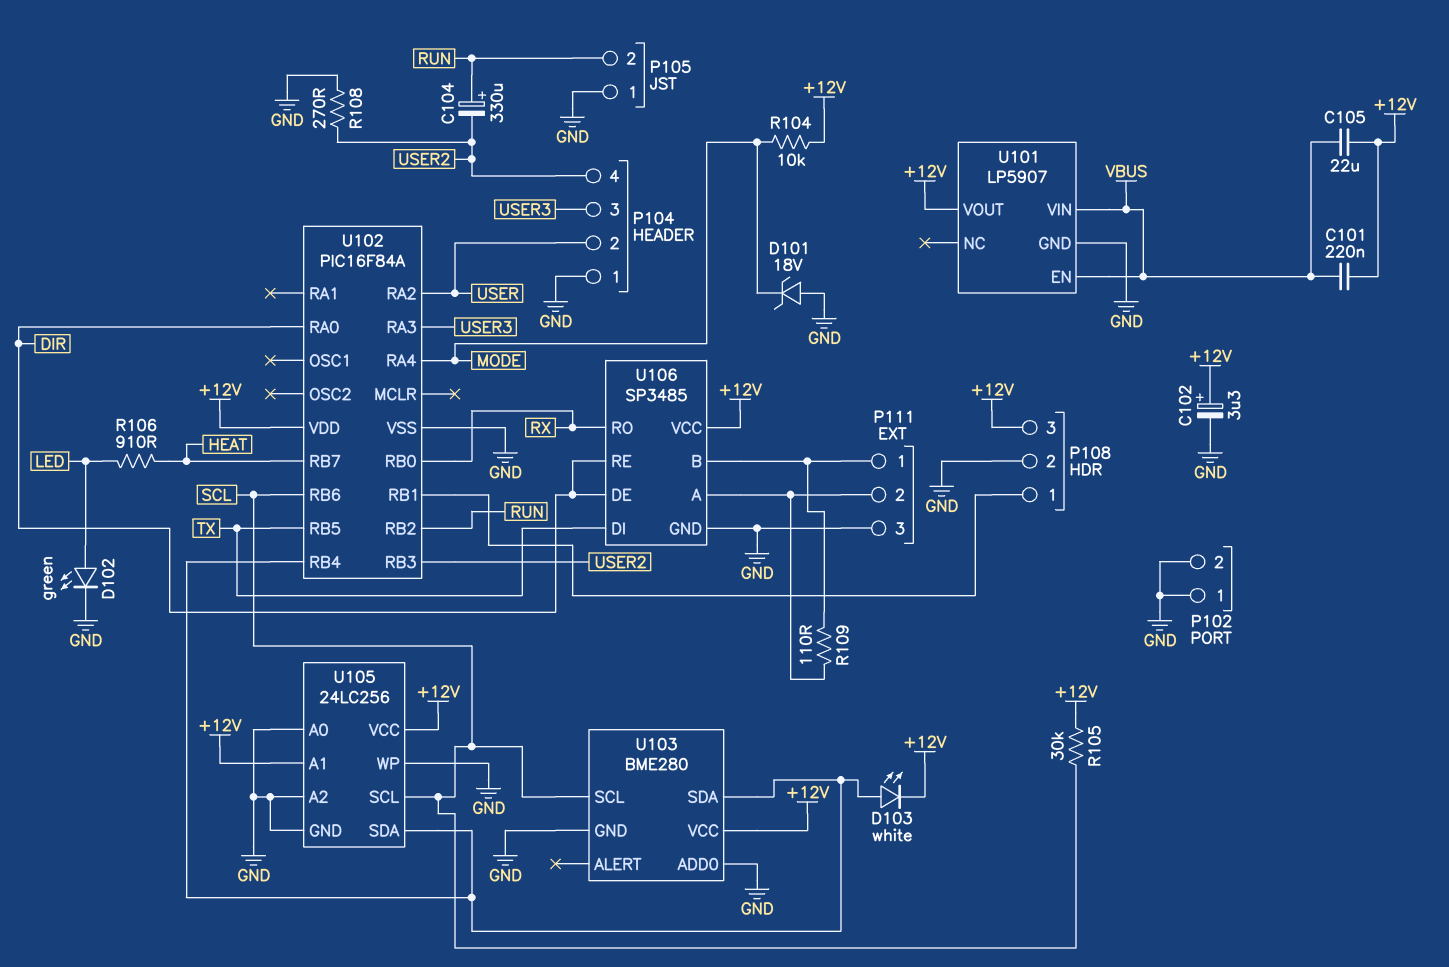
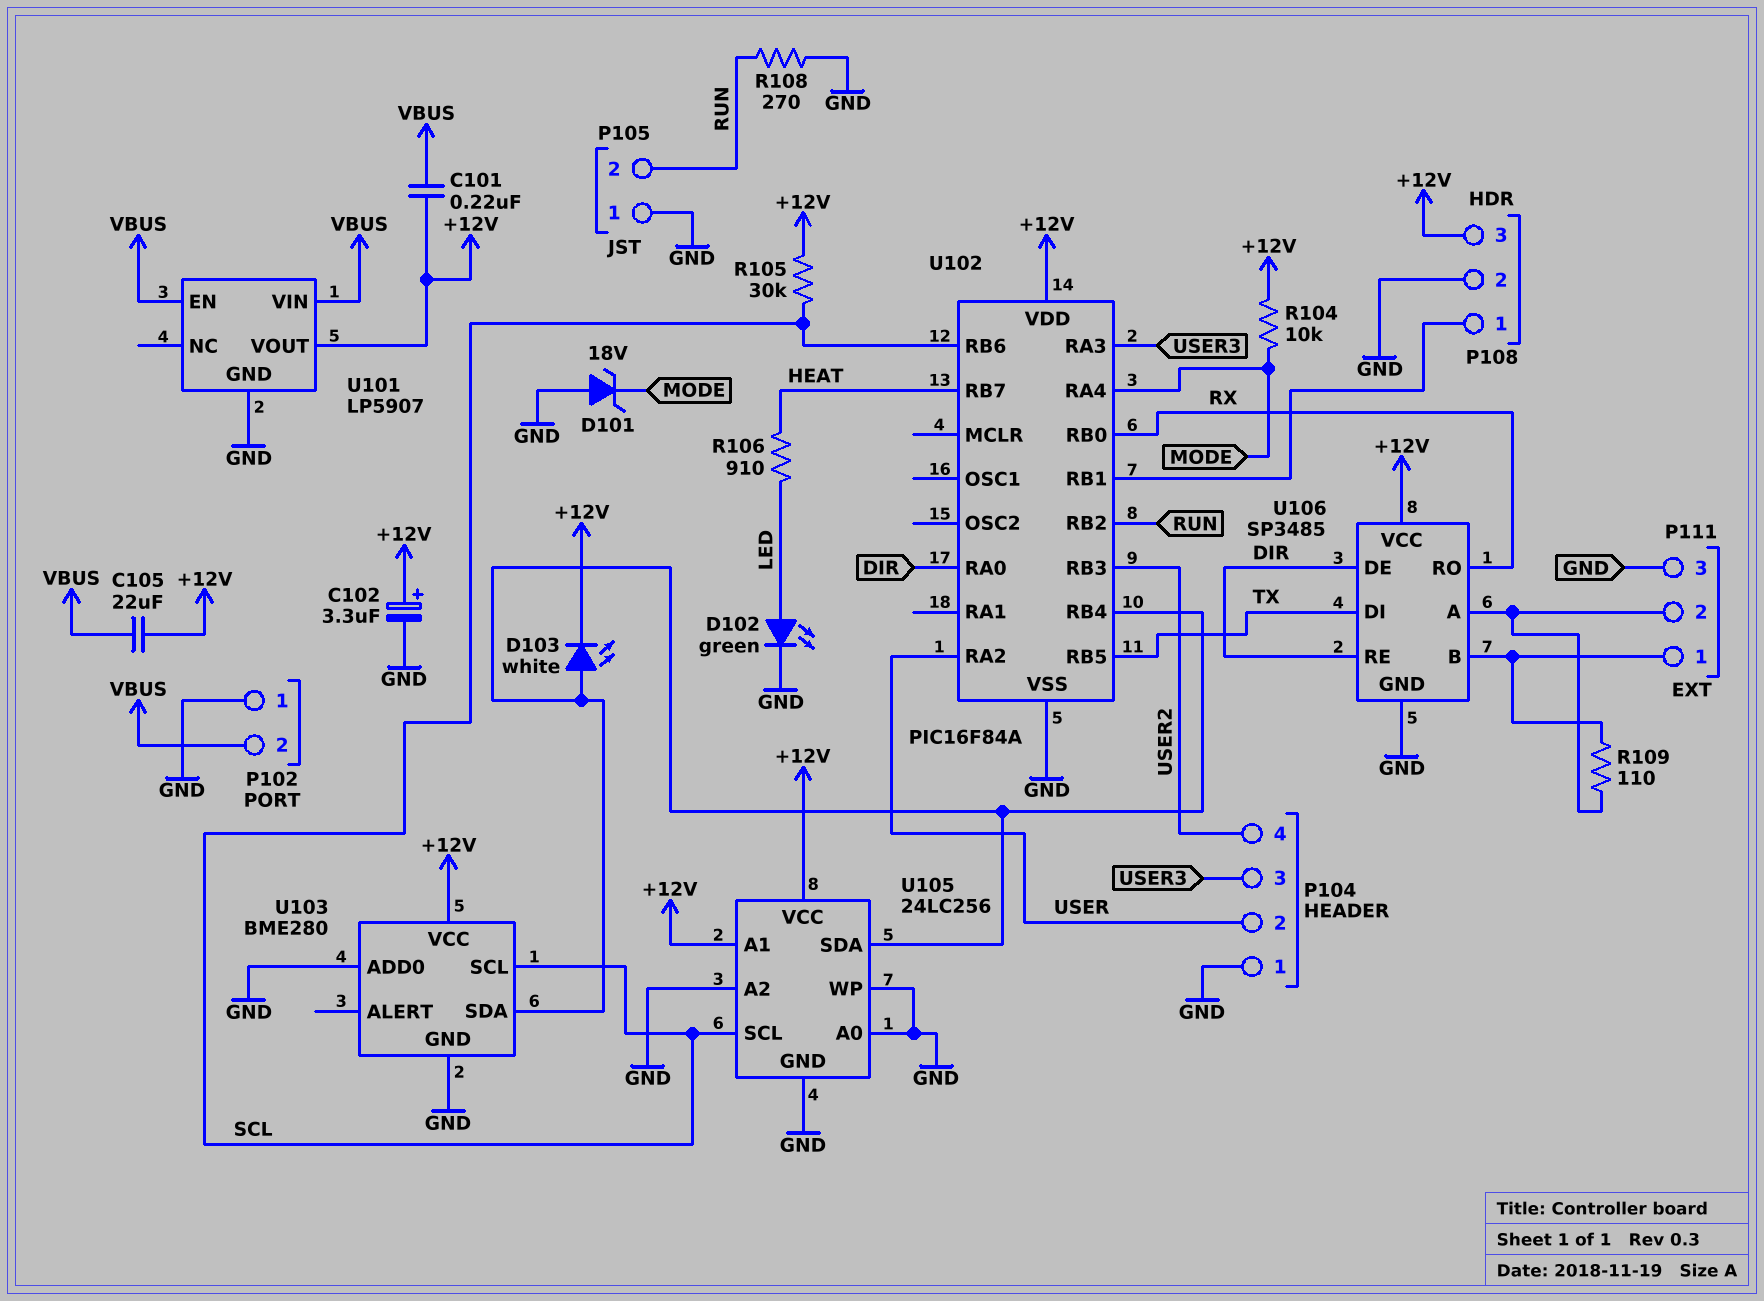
C104: 330uF (plus RUN, minus USER2) -> none
P102 pin 2: GND -> VBUS
R108: 270 (GND, USER2) -> 270 (GND, RUN)

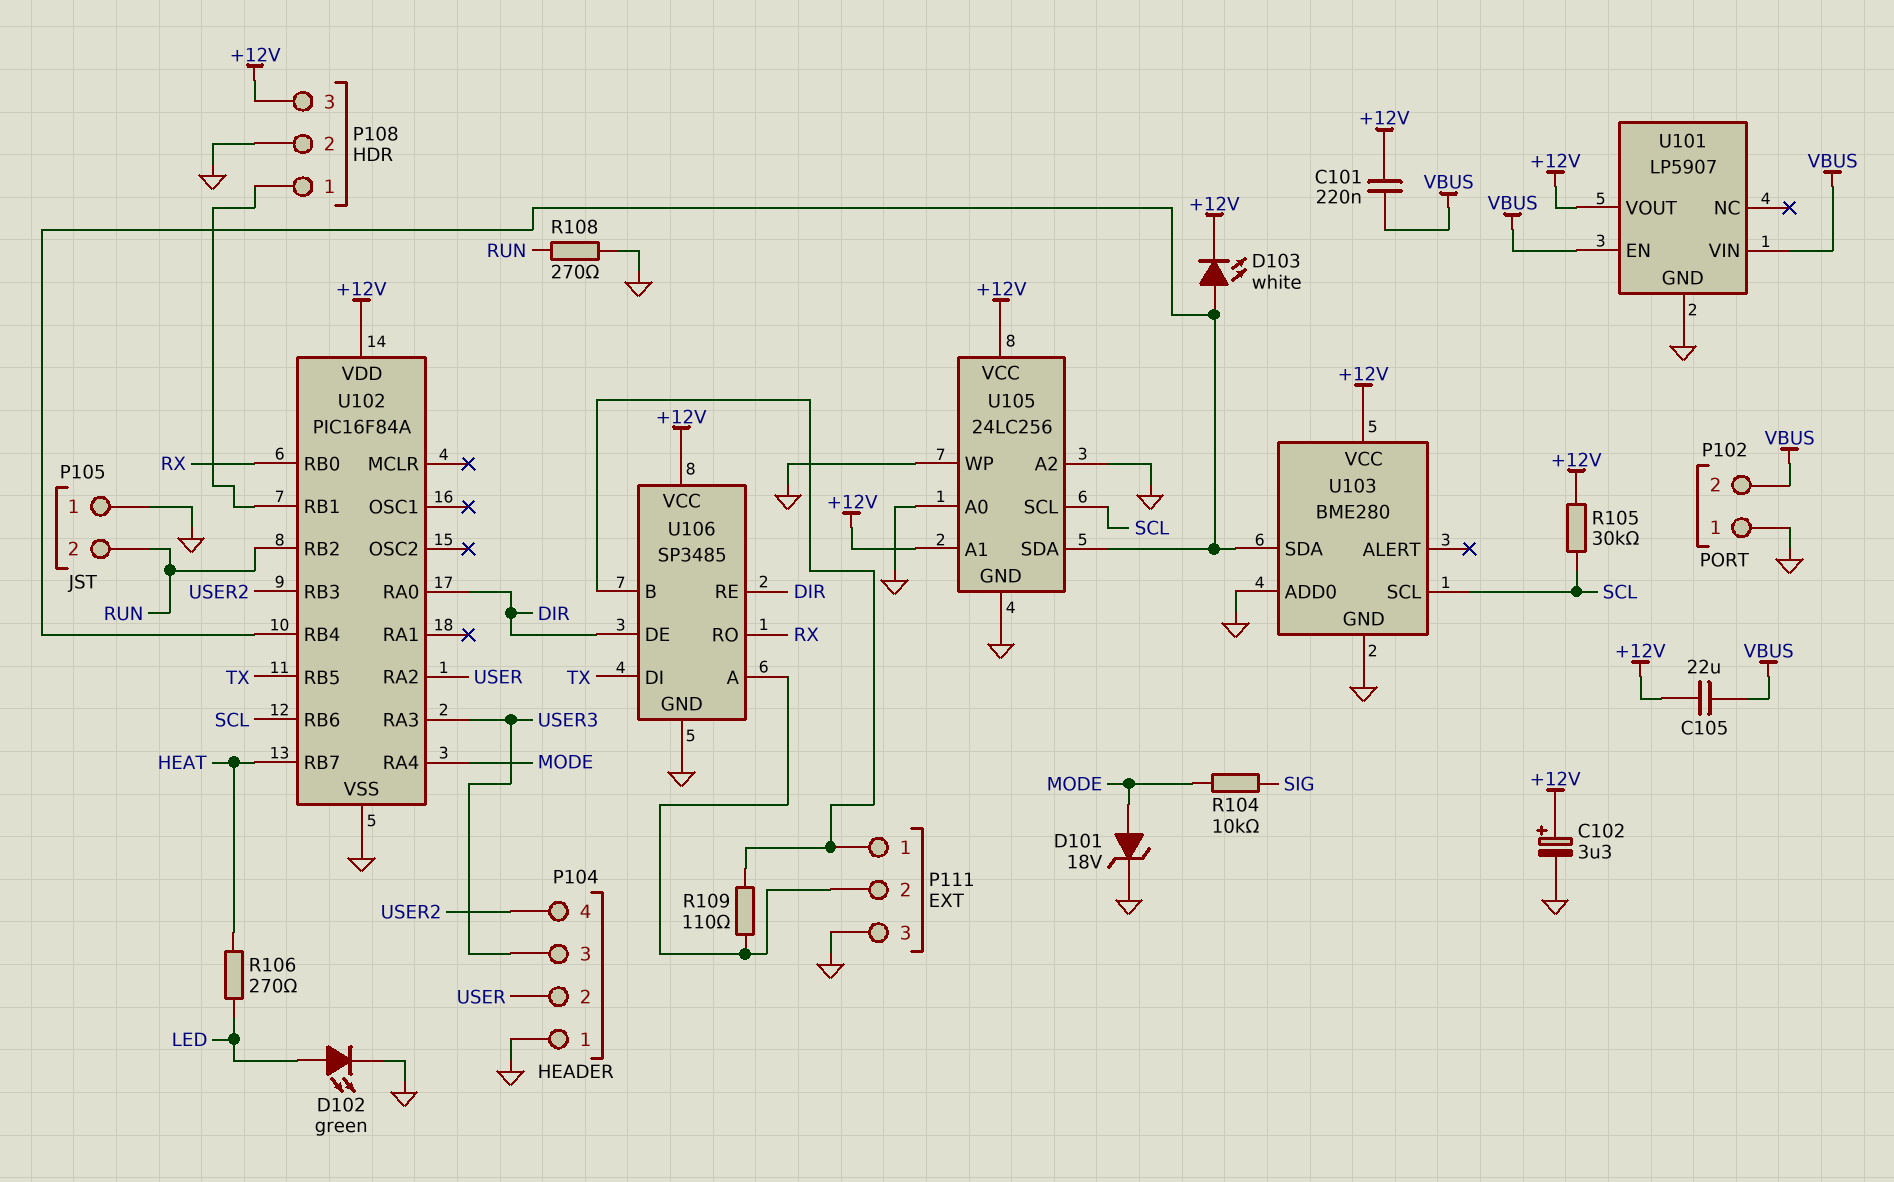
D101: zener 18V (A GND, K MODE) -> zener 18V (A MODE, K GND)
R104: 10k (+12V, MODE) -> 10k (MODE, SIG)
R106: 910 (HEAT, LED) -> 270 (HEAT, LED)

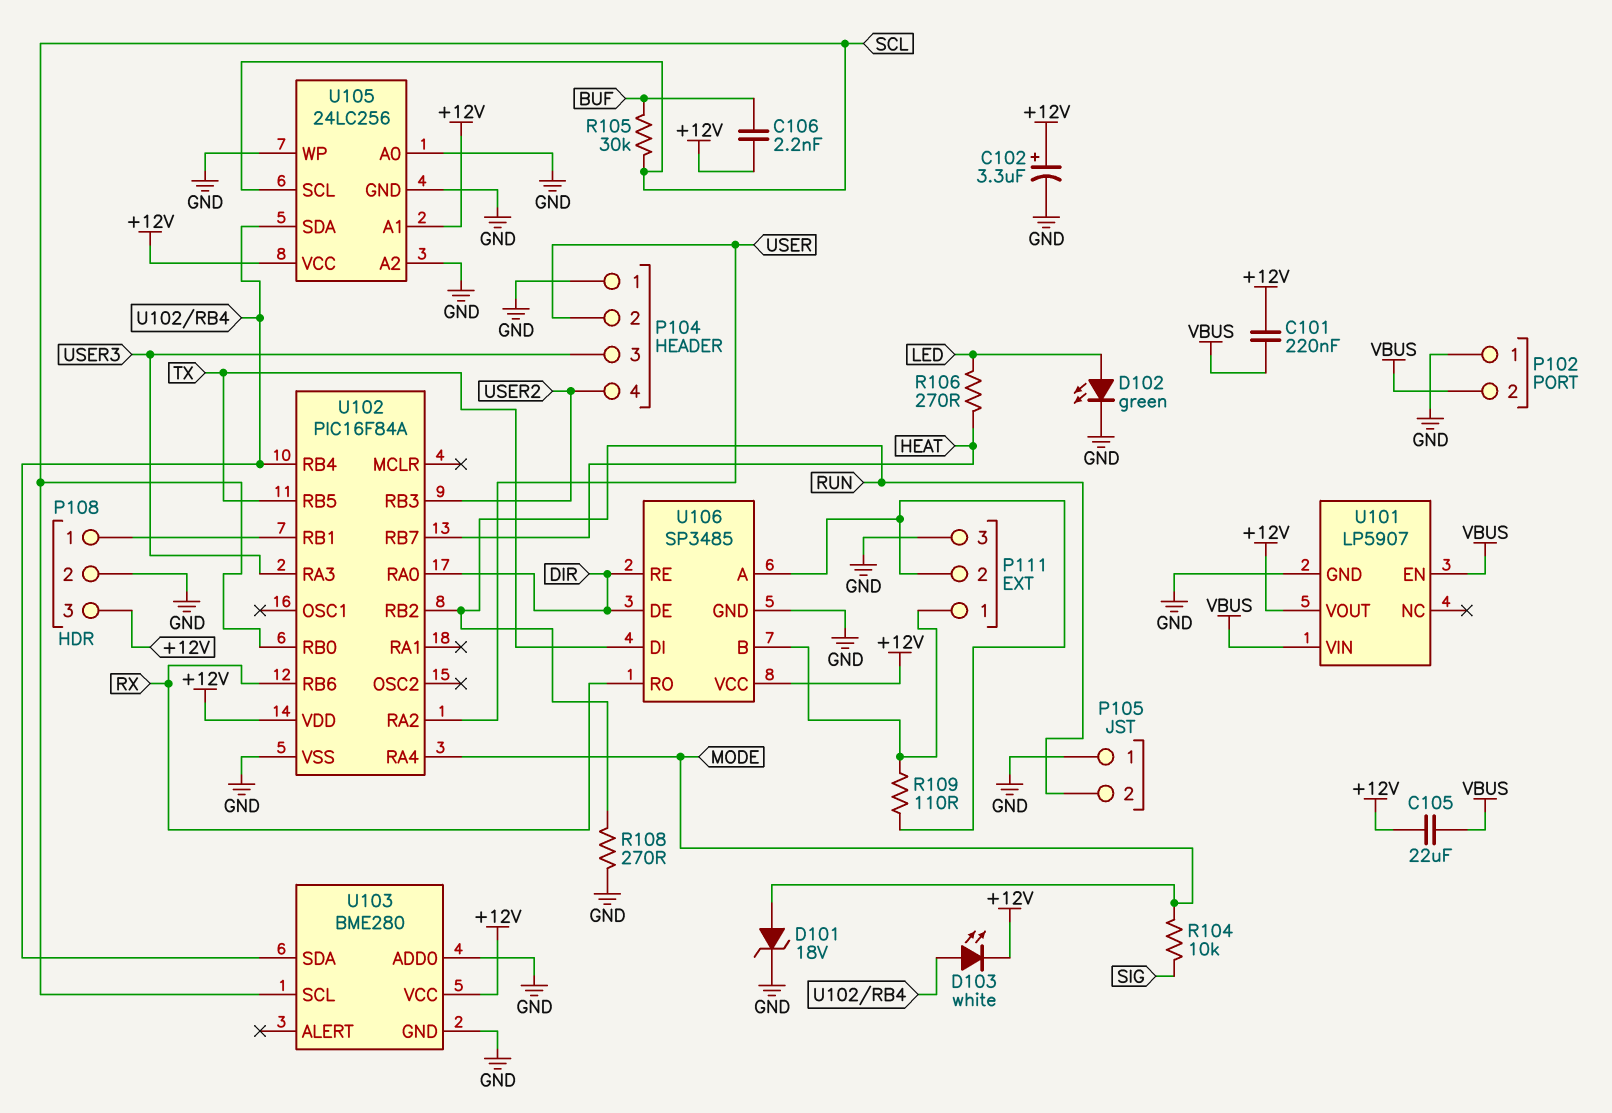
C106: none -> 2.2nF (+12V, BUF)
R105: 30k (+12V, SCL) -> 30k (BUF, SCL)
U102 pin RB0: RX -> SCL
U102 pin RB6: SCL -> RX

